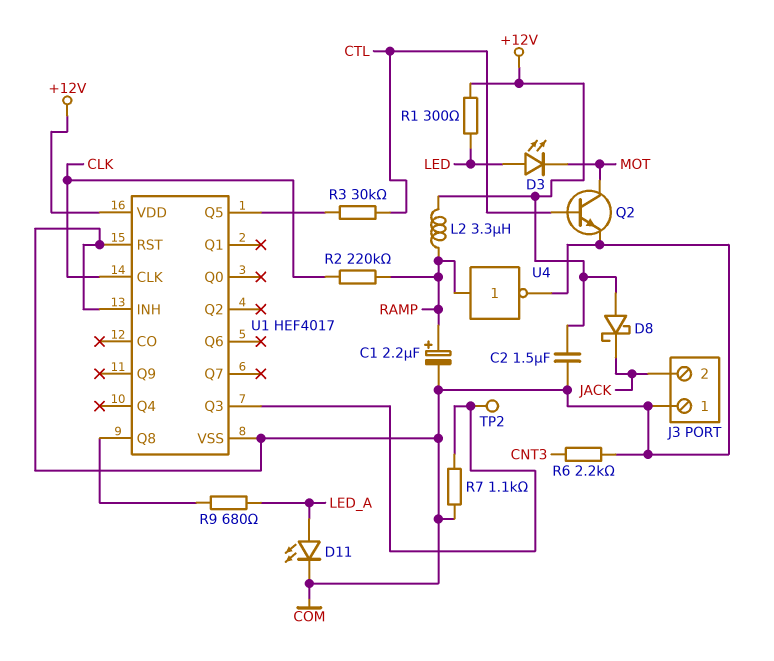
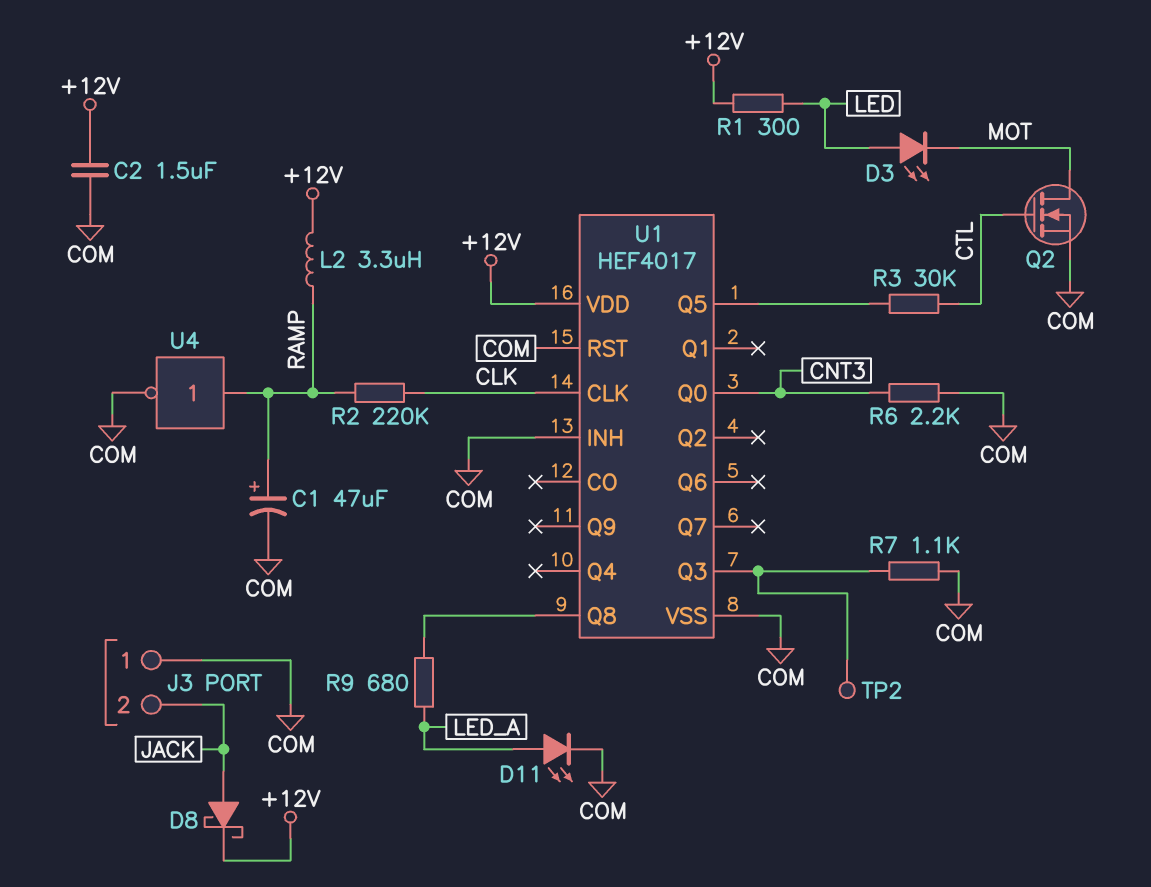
C1: 2.2uF (plus RAMP, minus COM) -> 47uF (plus RAMP, minus COM)
D8: schottky (A +12V, K JACK) -> schottky (A JACK, K +12V)
Q2: NPN (B CTL, C MOT, E COM) -> NMOS (G CTL, D MOT, S COM)
U1 pin Q0: none -> CNT3

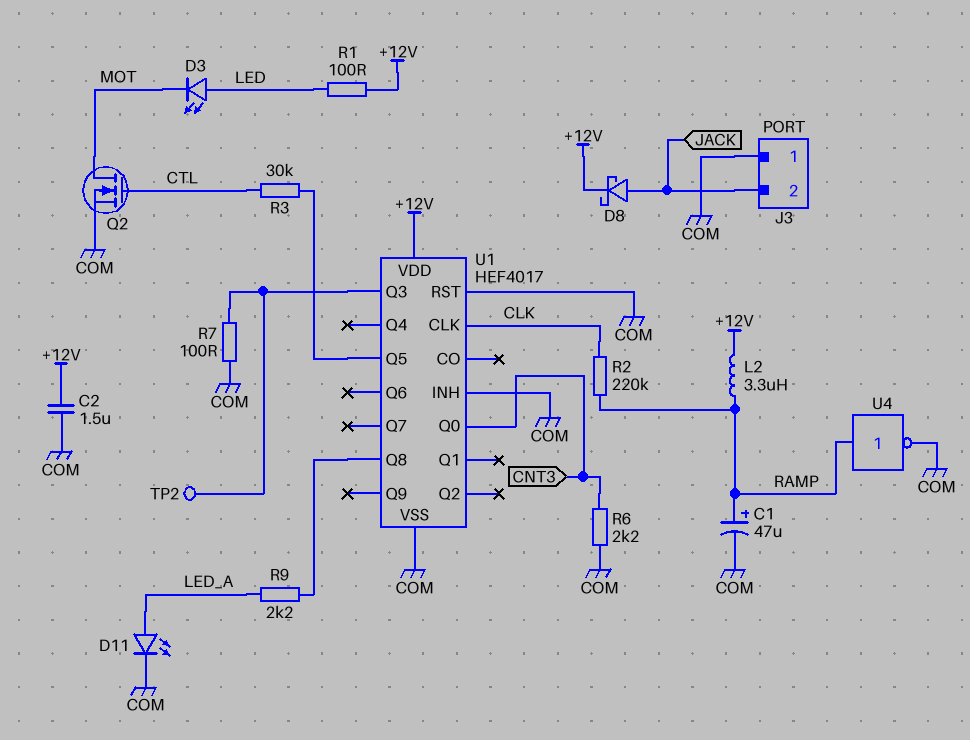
R1: 300 (+12V, LED) -> 100 (+12V, LED)
R7: 1.1k (COM, U1/Q3) -> 100 (COM, U1/Q3)
R9: 680 (LED_A, U1/Q8) -> 2.2k (LED_A, U1/Q8)

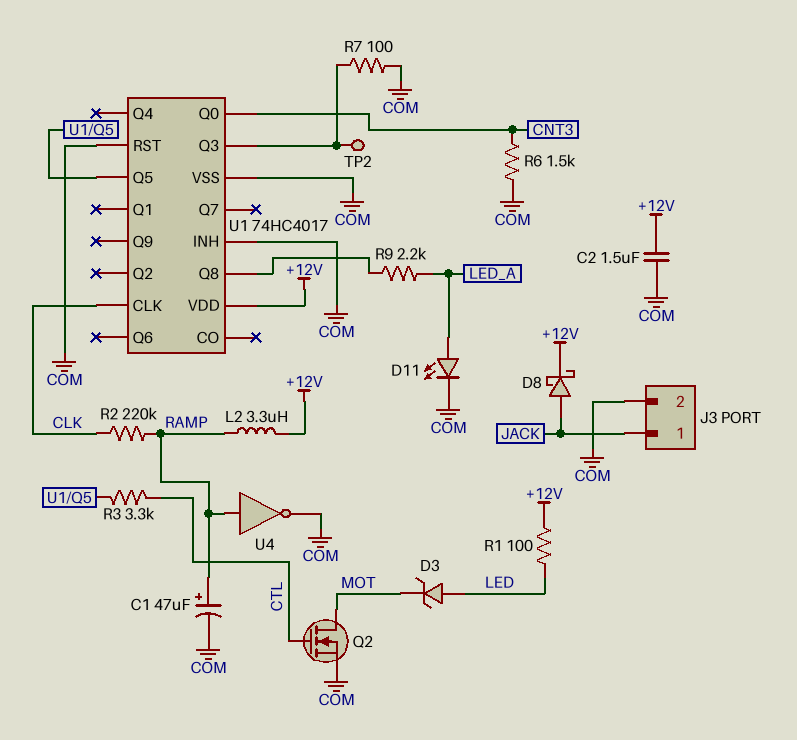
D3: LED (A LED, K MOT) -> zener (A LED, K MOT)
J3 pin 1: COM -> JACK
J3 pin 2: JACK -> COM
R3: 30k (CTL, U1/Q5) -> 3.3k (CTL, U1/Q5)
R6: 2.2k (CNT3, COM) -> 1.5k (CNT3, COM)
U1: HEF4017 -> 74HC4017

